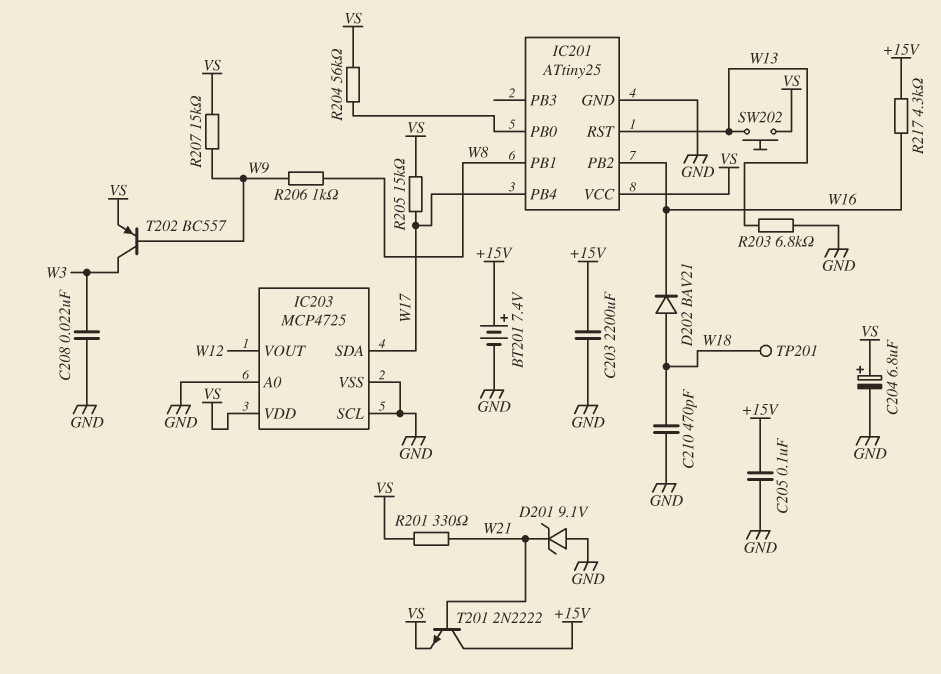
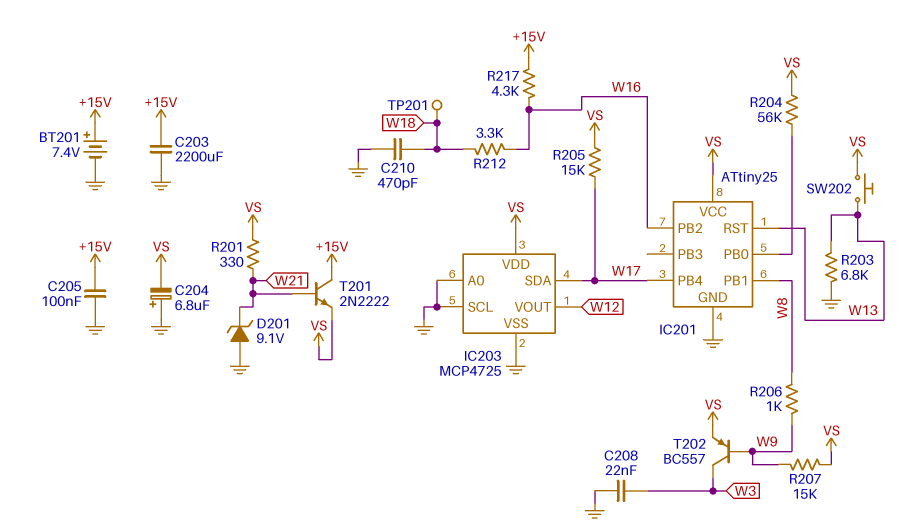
C204: 6.8uF (plus VS, minus GND) -> 6.8uF (plus GND, minus VS)
D202: diode BAV21 (A W18, K W16) -> none
R212: none -> 3.3k (W16, W18)

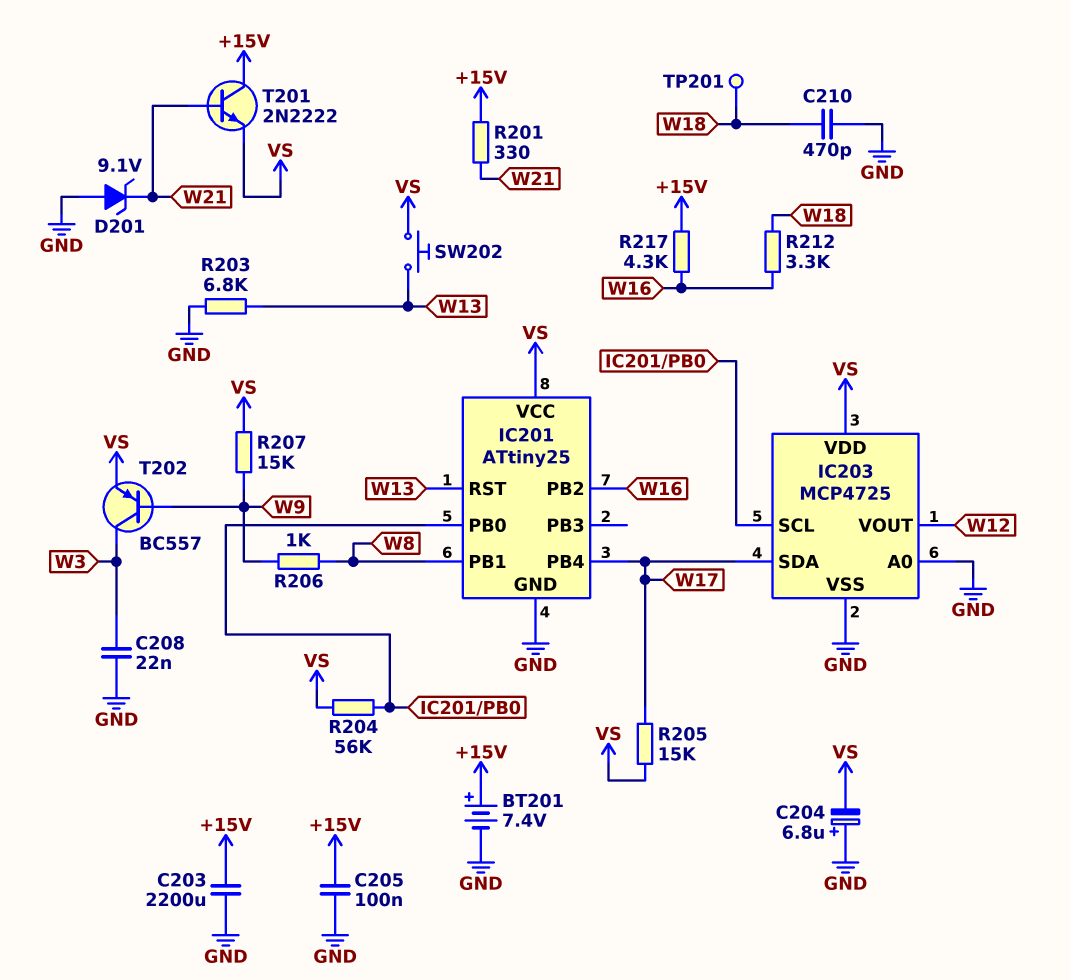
IC203 pin SCL: GND -> IC201/PB0
R201: 330 (VS, W21) -> 330 (+15V, W21)

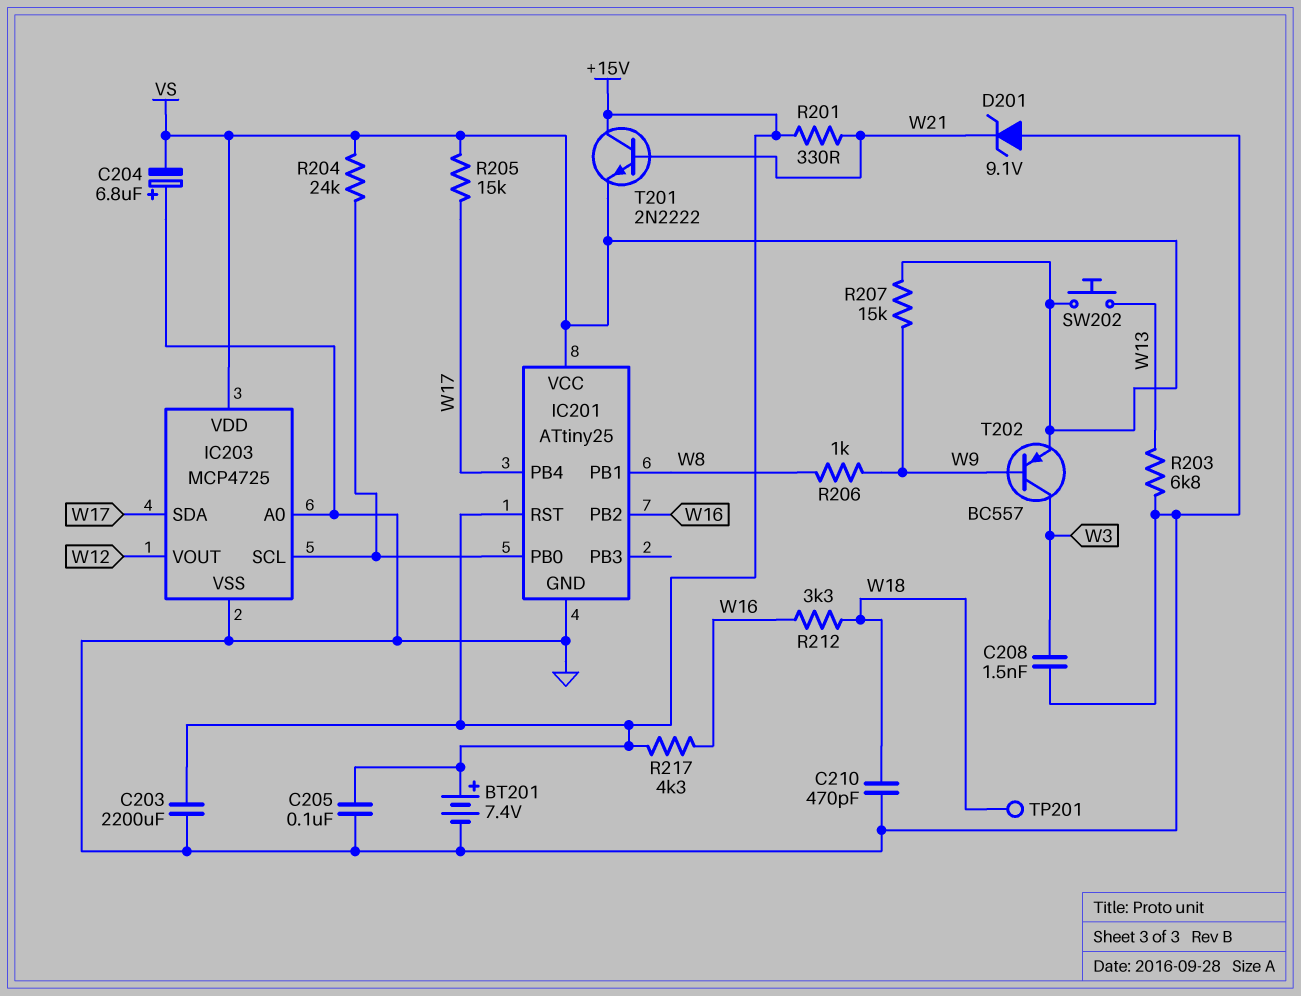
C208: 22nF (GND, W3) -> 1.5nF (GND, W3)
IC201 pin RST: W13 -> +15V
R204: 56k (IC201/PB0, VS) -> 24k (IC201/PB0, VS)

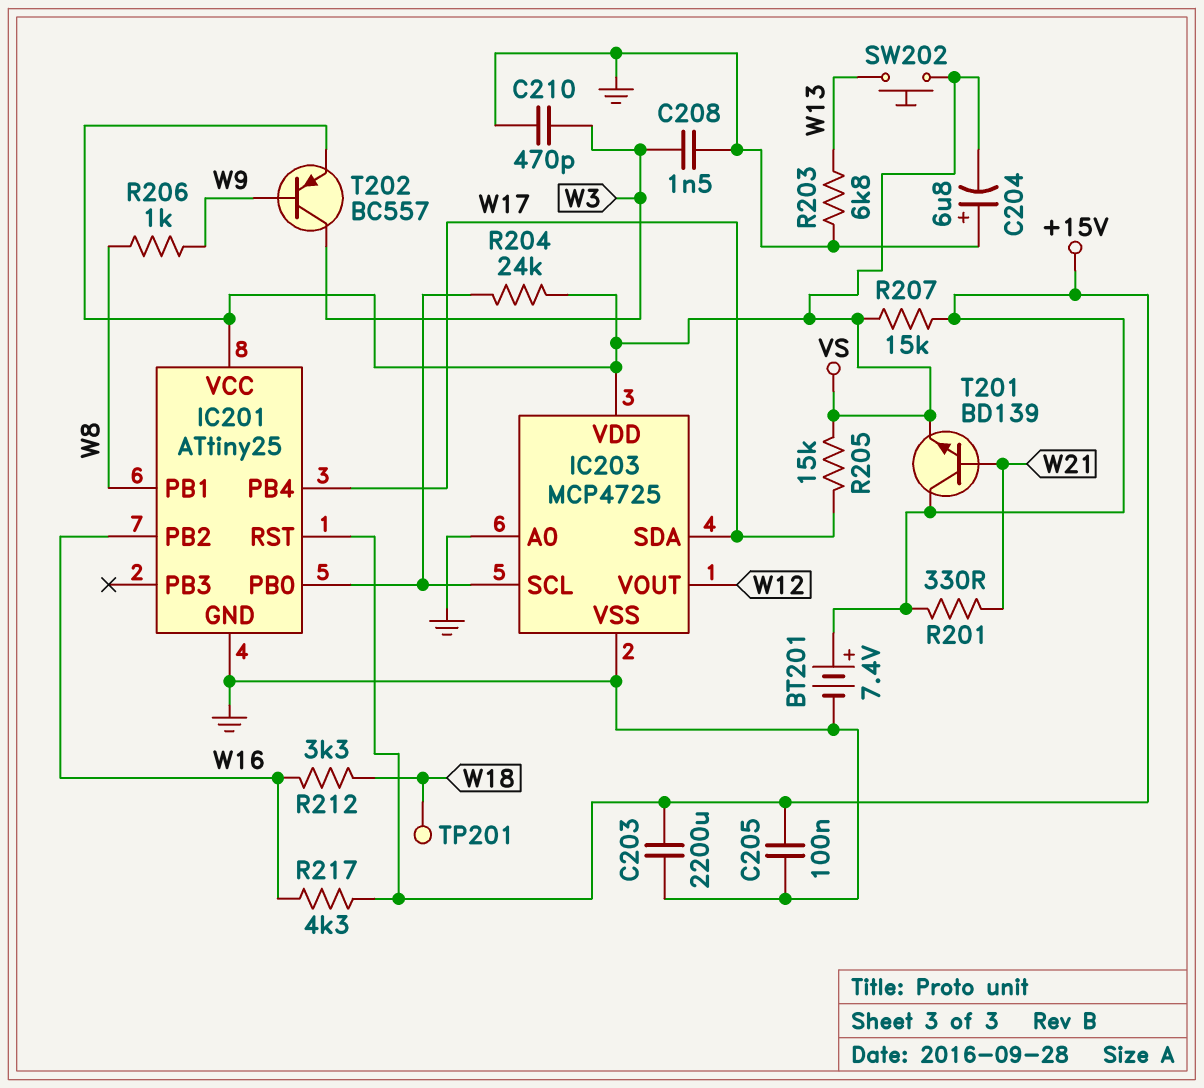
C210: 470pF (GND, W18) -> 470pF (GND, W3)
D201: zener 9.1V (A GND, K W21) -> none
R207: 15k (VS, W9) -> 15k (+15V, VS)
T201: NPN 2N2222 (B W21, C +15V, E VS) -> NPN BD139 (B W21, C +15V, E VS)

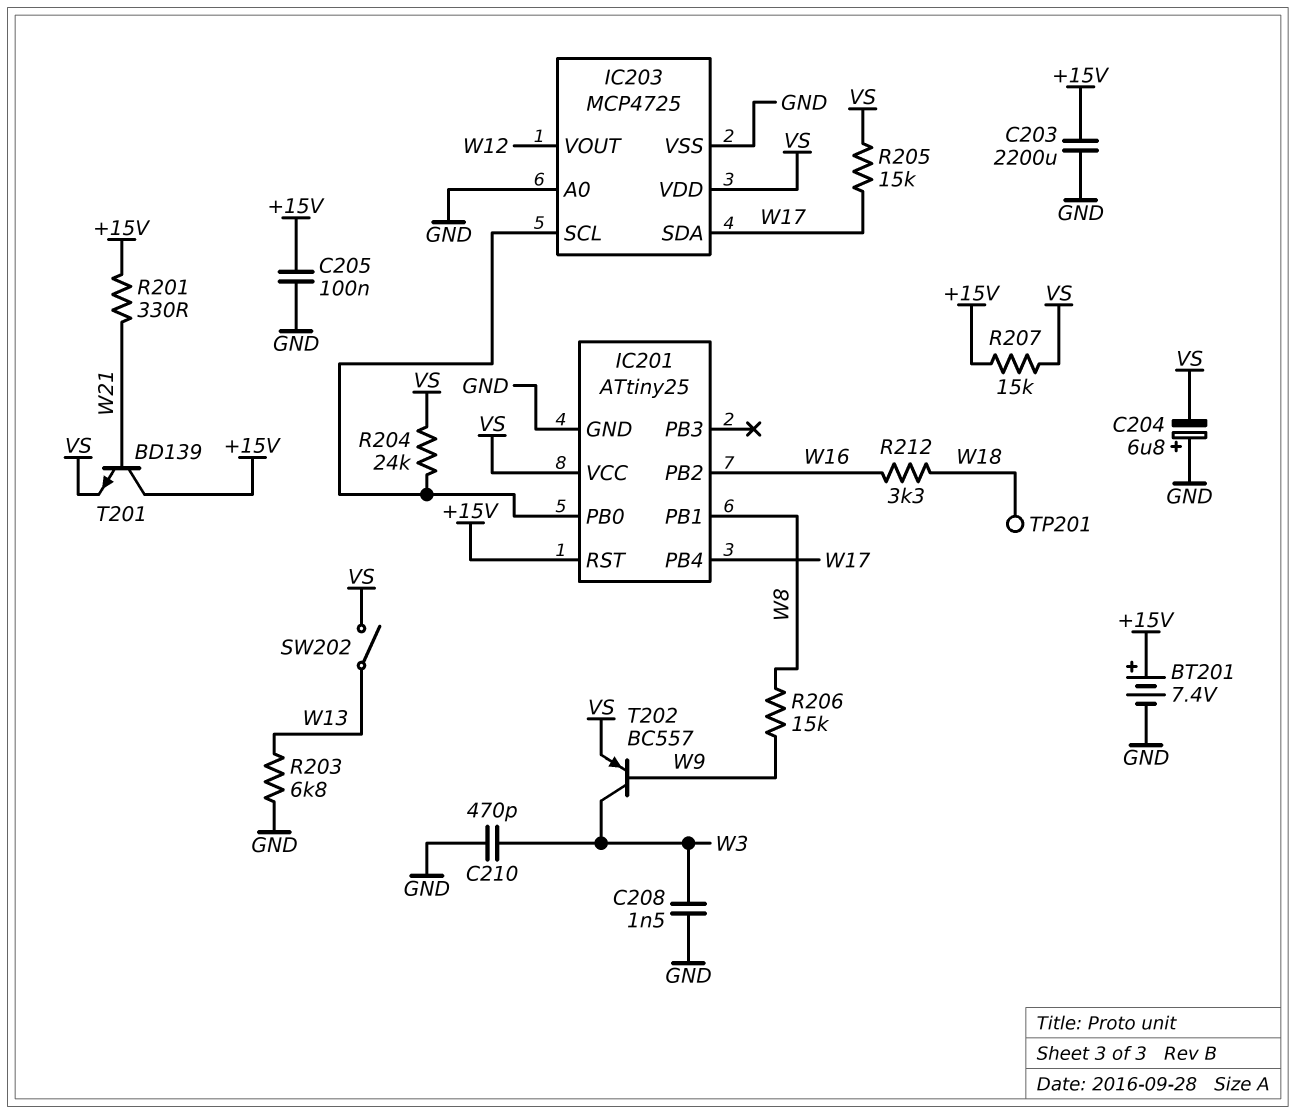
R206: 1k (W8, W9) -> 15k (W8, W9)
R217: 4.3k (+15V, W16) -> none
SW202: button (VS, W13) -> switch (VS, W13)

